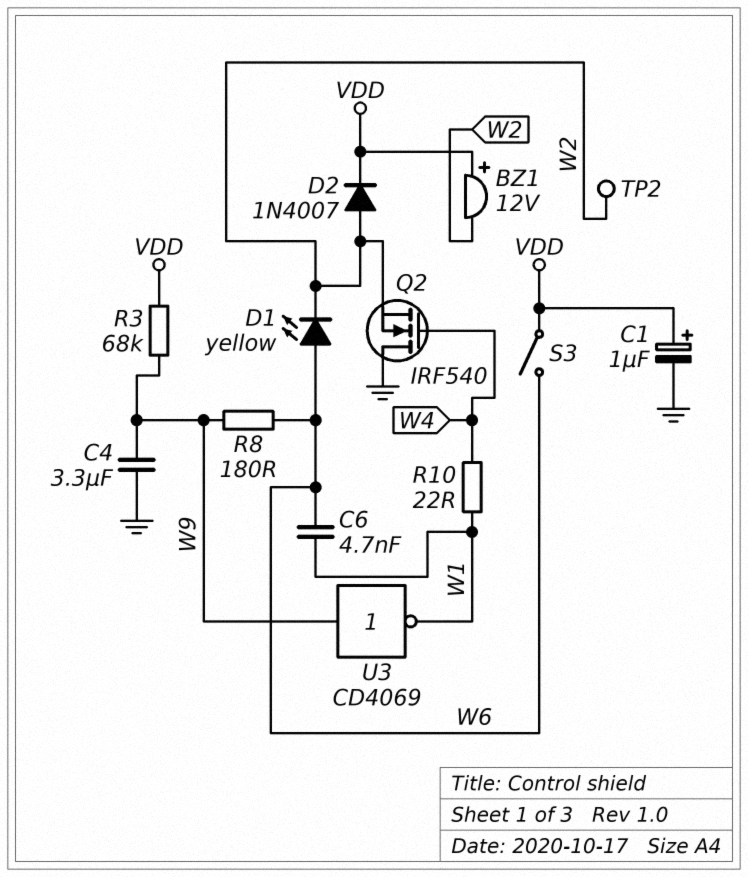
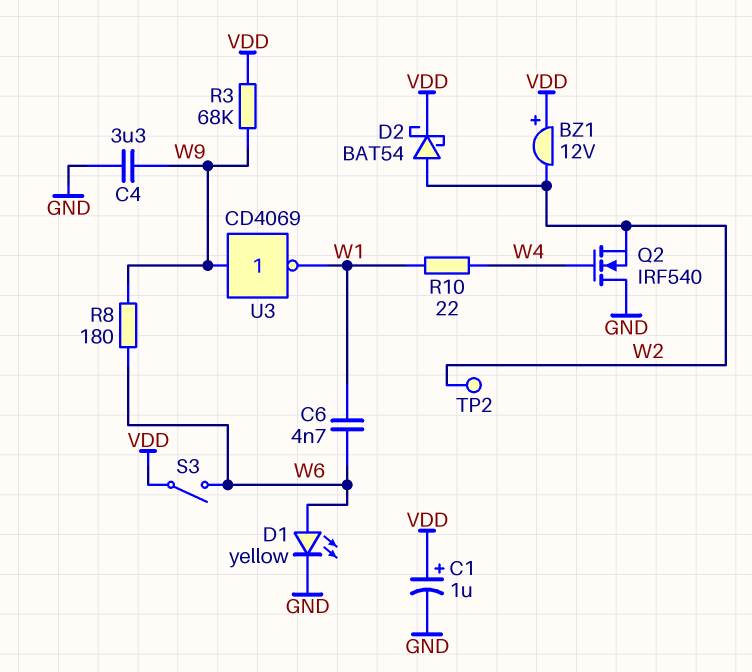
D1: LED yellow (A W6, K W2) -> LED yellow (A W6, K GND)
D2: diode 1N4007 (A W2, K VDD) -> schottky BAT54 (A W2, K VDD)

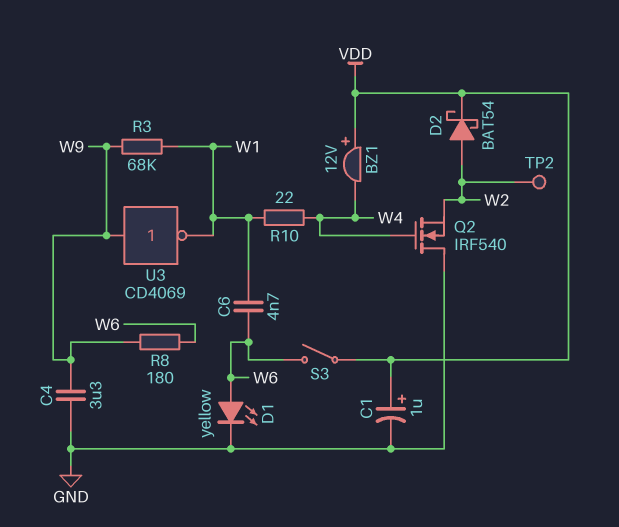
BZ1: buzzer 12V (plus VDD, minus W2) -> buzzer 12V (plus VDD, minus W4)
R3: 68k (VDD, W9) -> 68k (W1, W9)

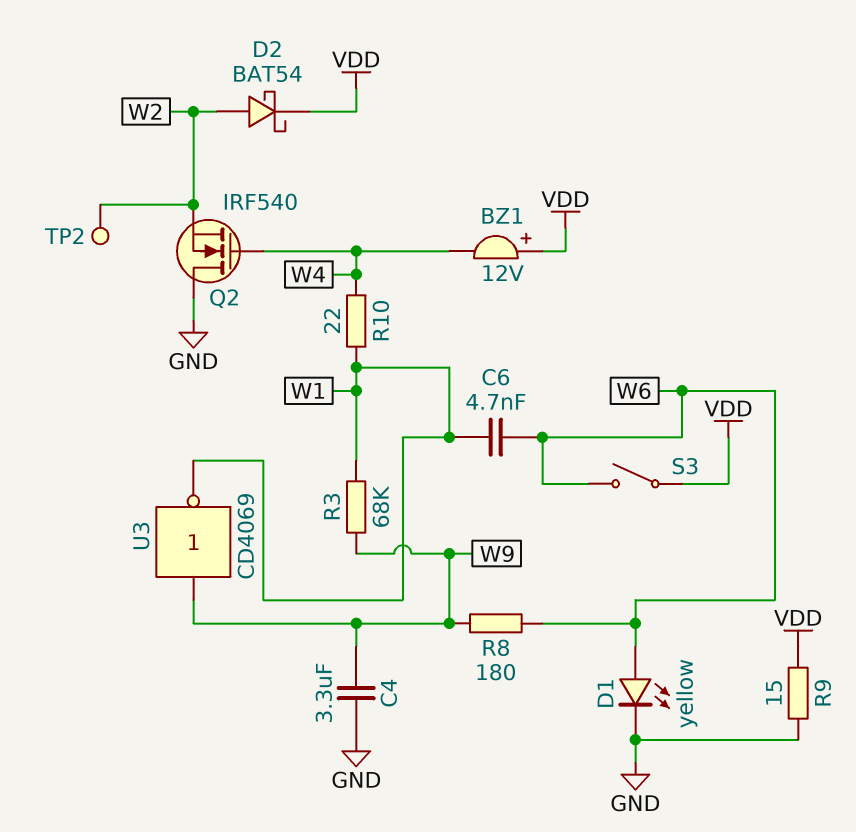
C1: 1uF (plus VDD, minus GND) -> none
R9: none -> 15 (GND, VDD)

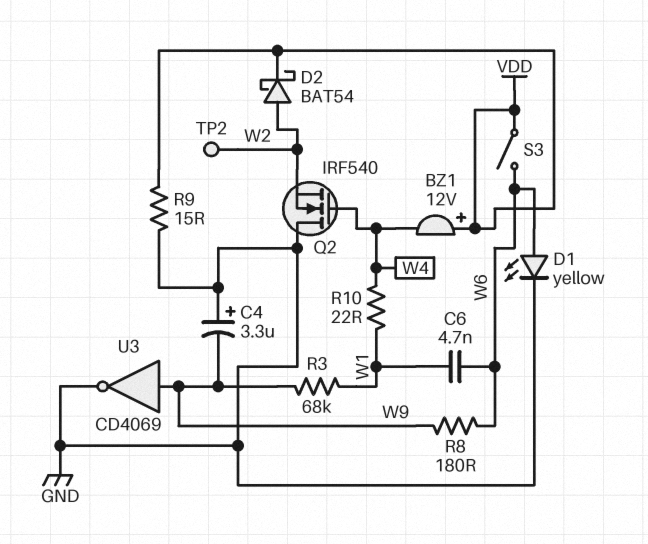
C4: 3.3uF (GND, W9) -> 3.3uF (plus GND, minus W9)
U3: NOT CD4069 (in W9, out W1) -> NOT CD4069 (in W9, out GND)

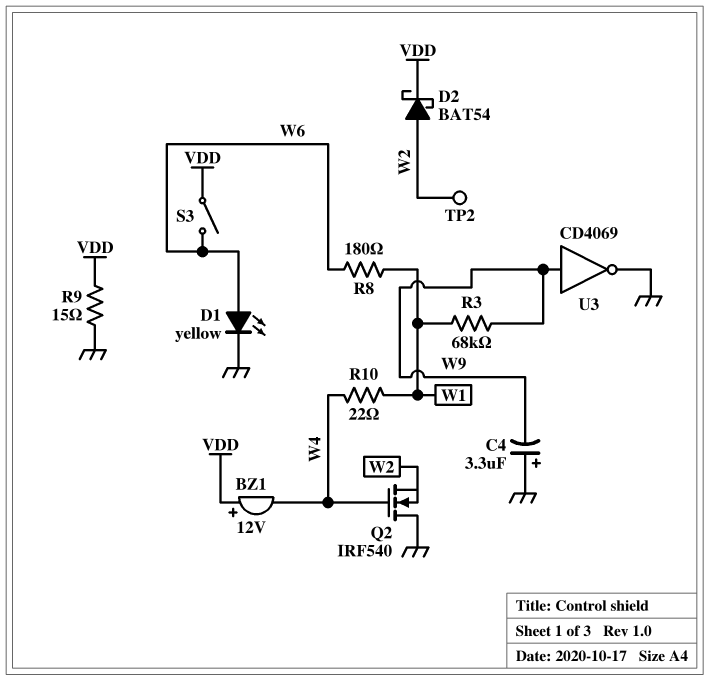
C6: 4.7nF (W1, W6) -> none
R8: 180 (W6, W9) -> 180 (W1, W6)

